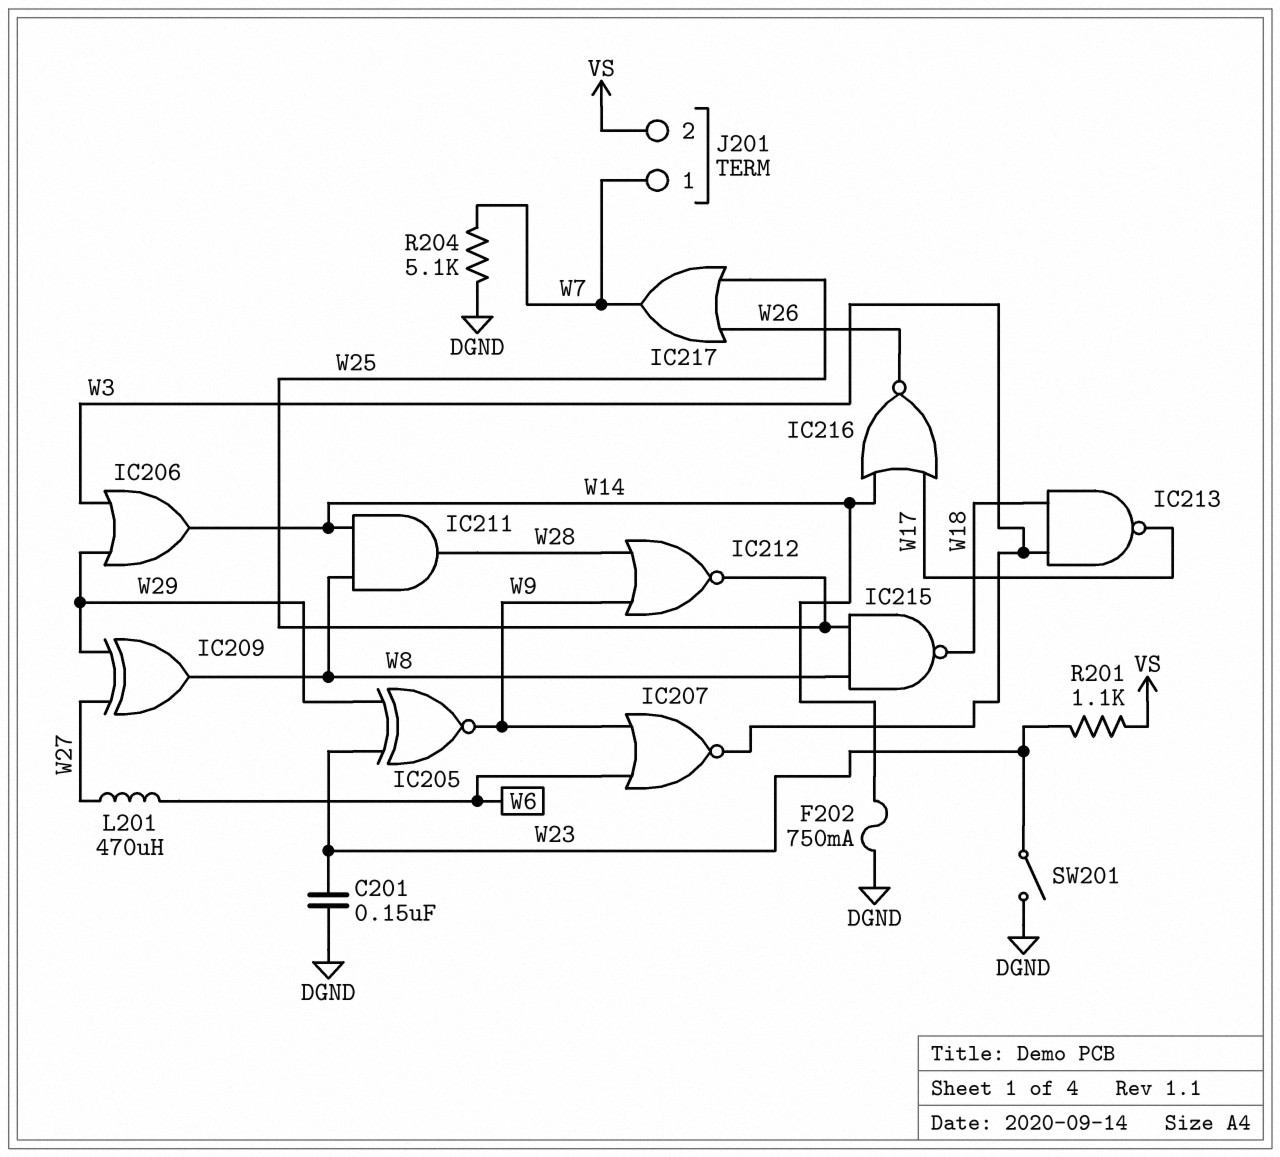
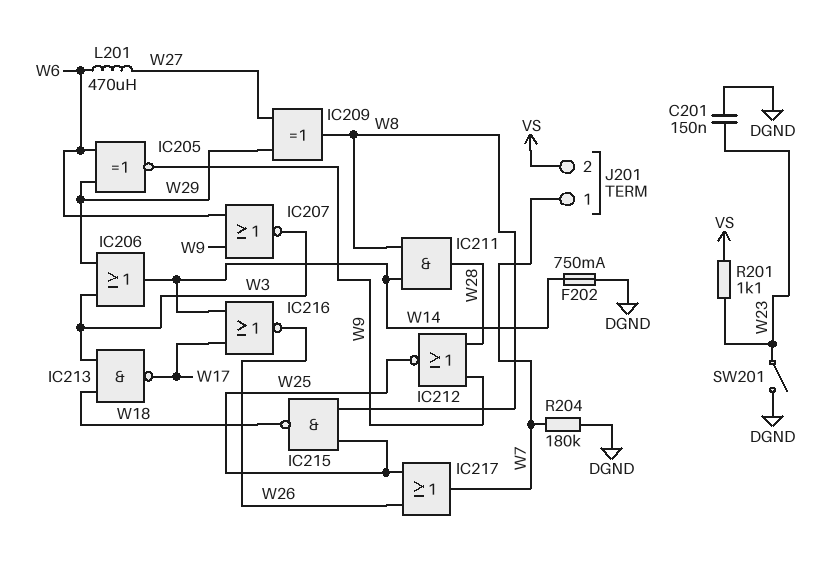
IC205: XNOR (in W23, in W29, out W9) -> XNOR (in W6, in W29, out W9)
R204: 5.1k (DGND, W7) -> 180k (DGND, W7)

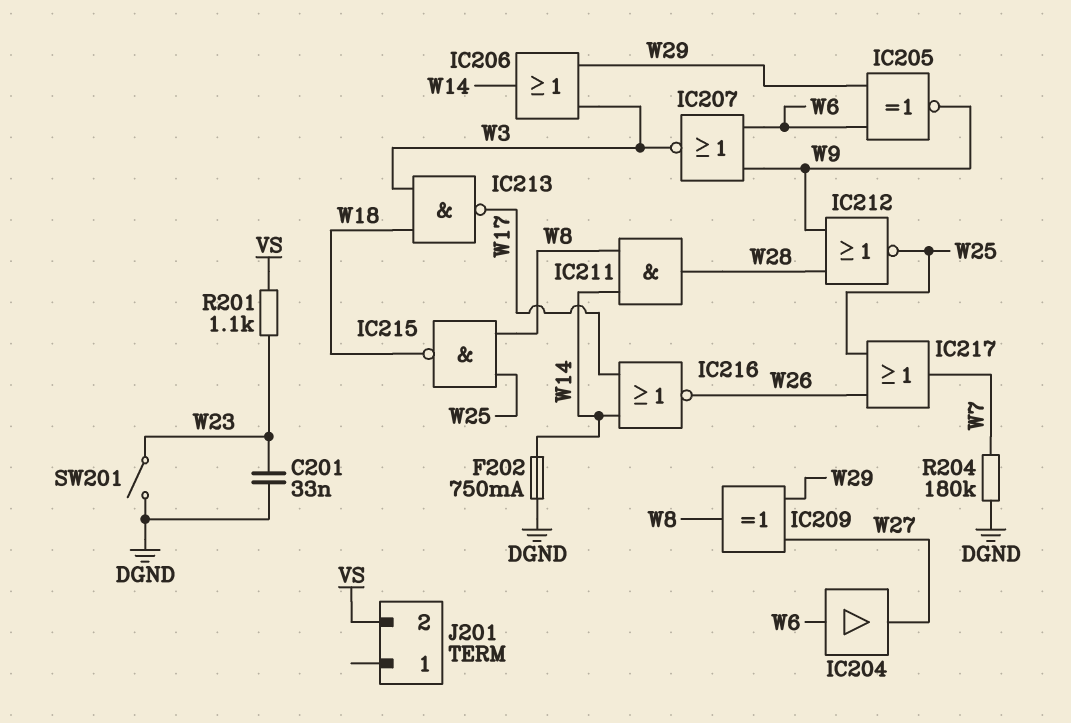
C201: 150nF (DGND, W23) -> 33nF (DGND, W23)
IC204: none -> buffer (in W6, out W27)
J201 pin 1: W7 -> none
L201: 470uH (W6, W27) -> none

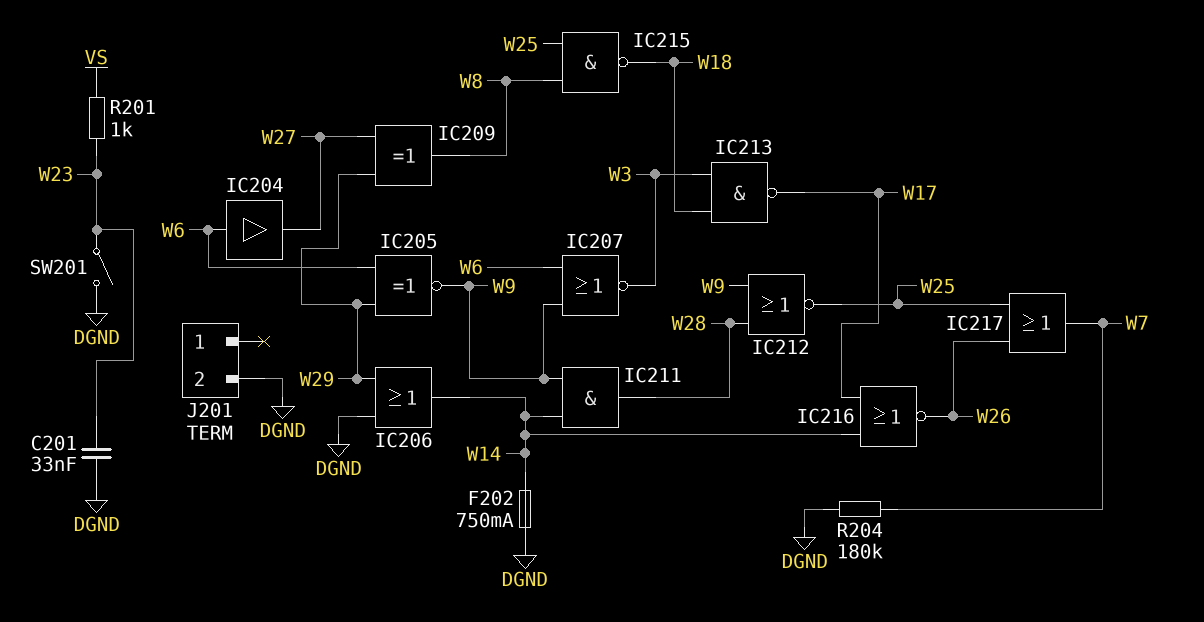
IC206: OR (in W3, in W29, out W14) -> OR (in DGND, in W29, out W14)
IC211: AND (in W8, in W14, out W28) -> AND (in W9, in W14, out W28)
J201 pin 2: VS -> DGND
R201: 1.1k (VS, W23) -> 1k (VS, W23)

